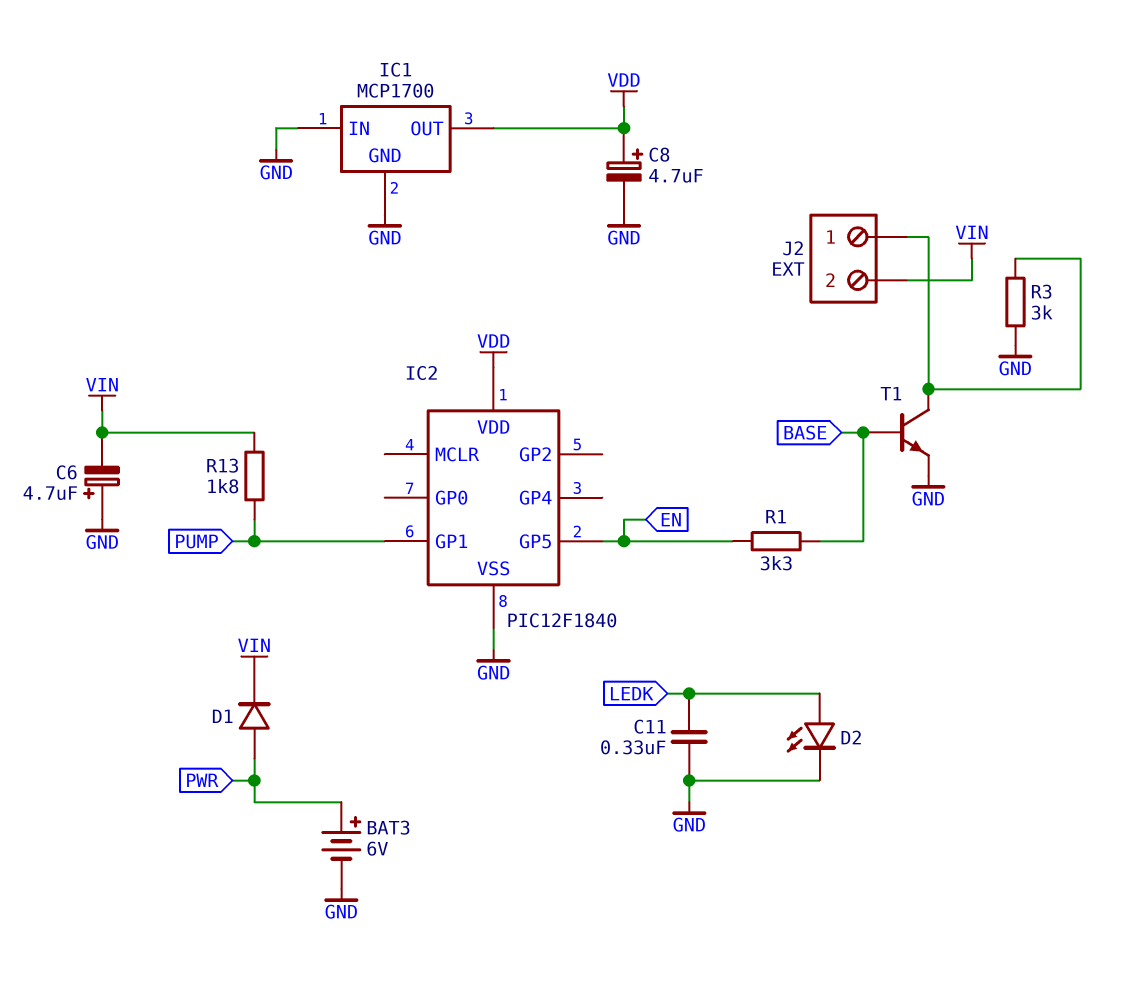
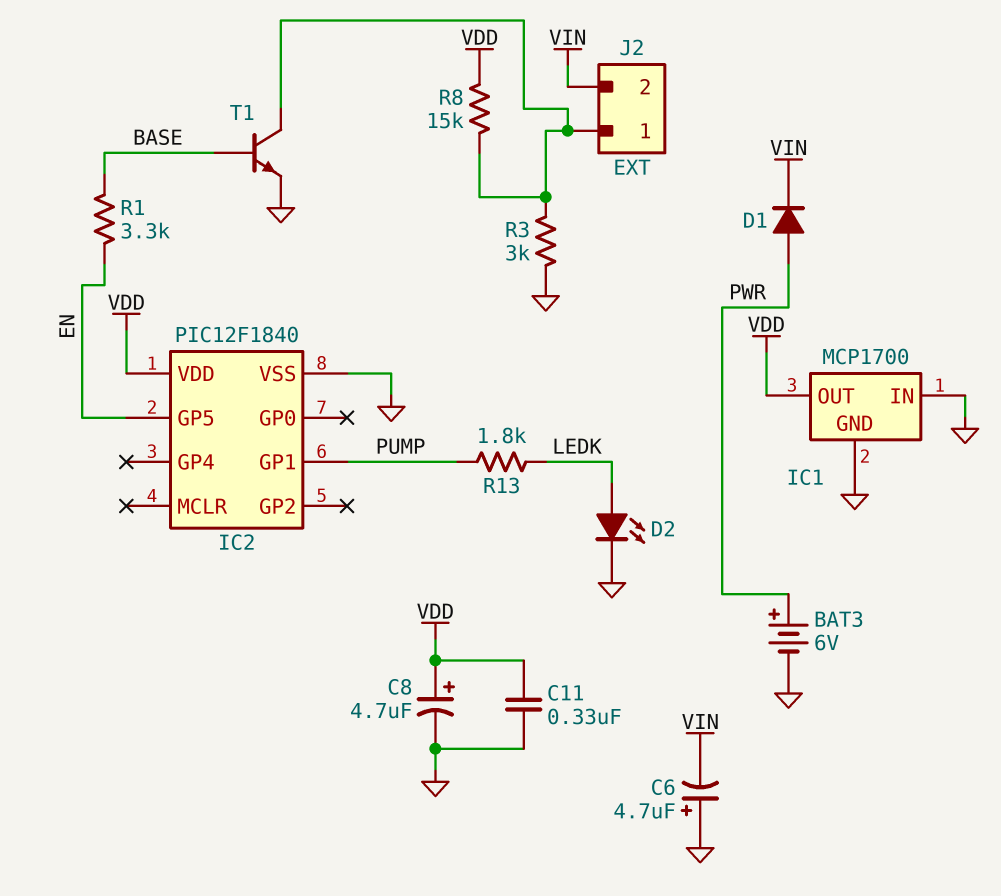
C11: 330nF (GND, LEDK) -> 330nF (GND, VDD)
R8: none -> 15k (J2/1, VDD)
R13: 1.8k (PUMP, VIN) -> 1.8k (LEDK, PUMP)

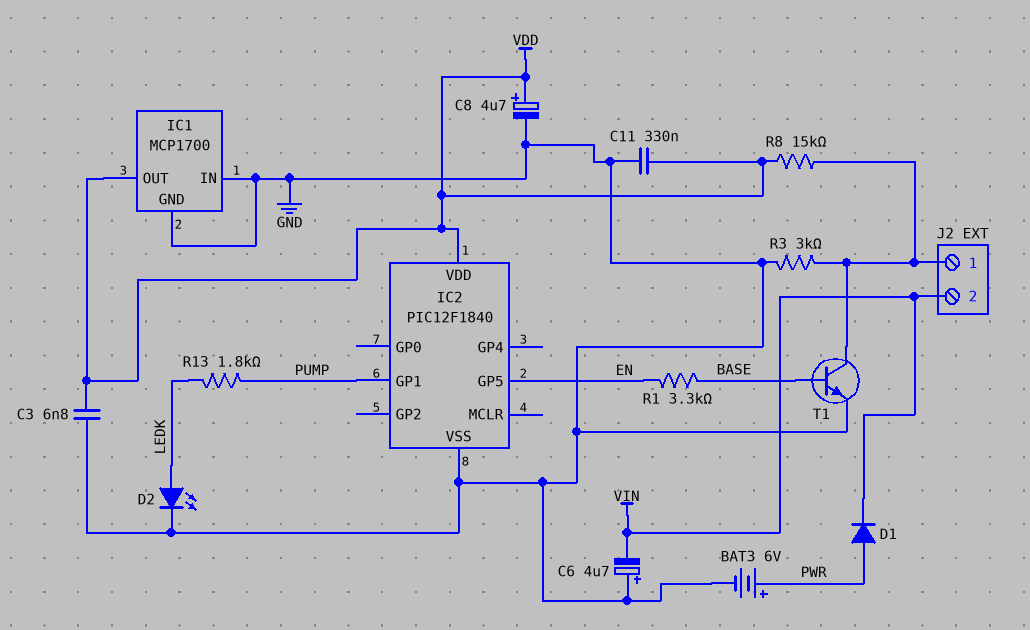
C3: none -> 6.8nF (GND, VDD)

